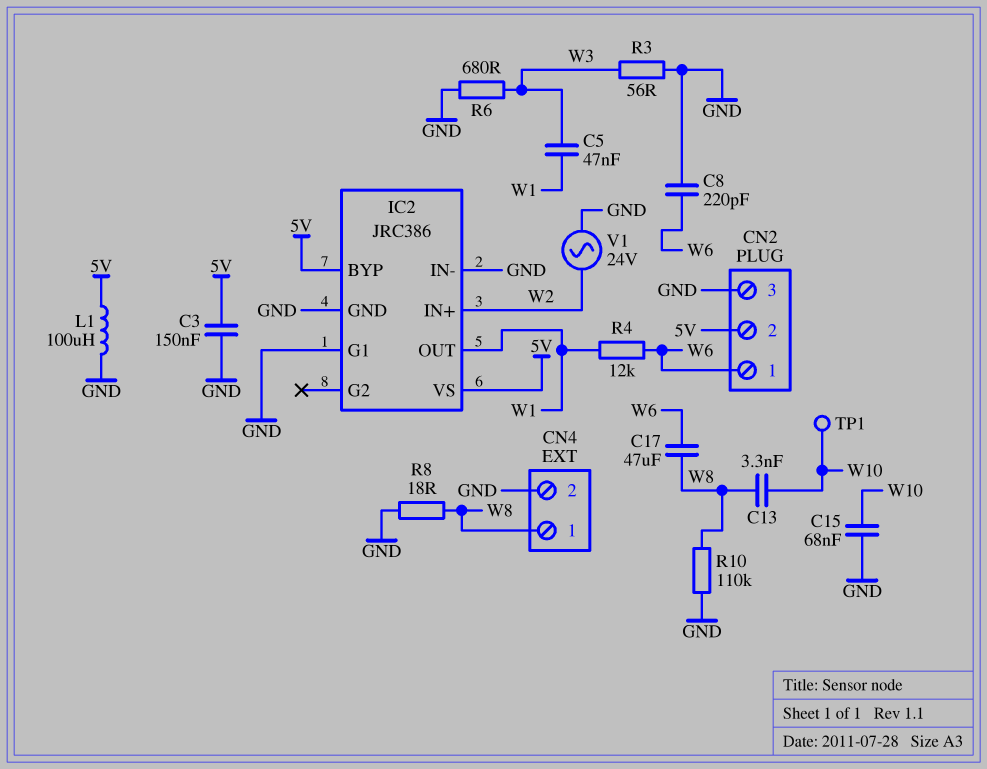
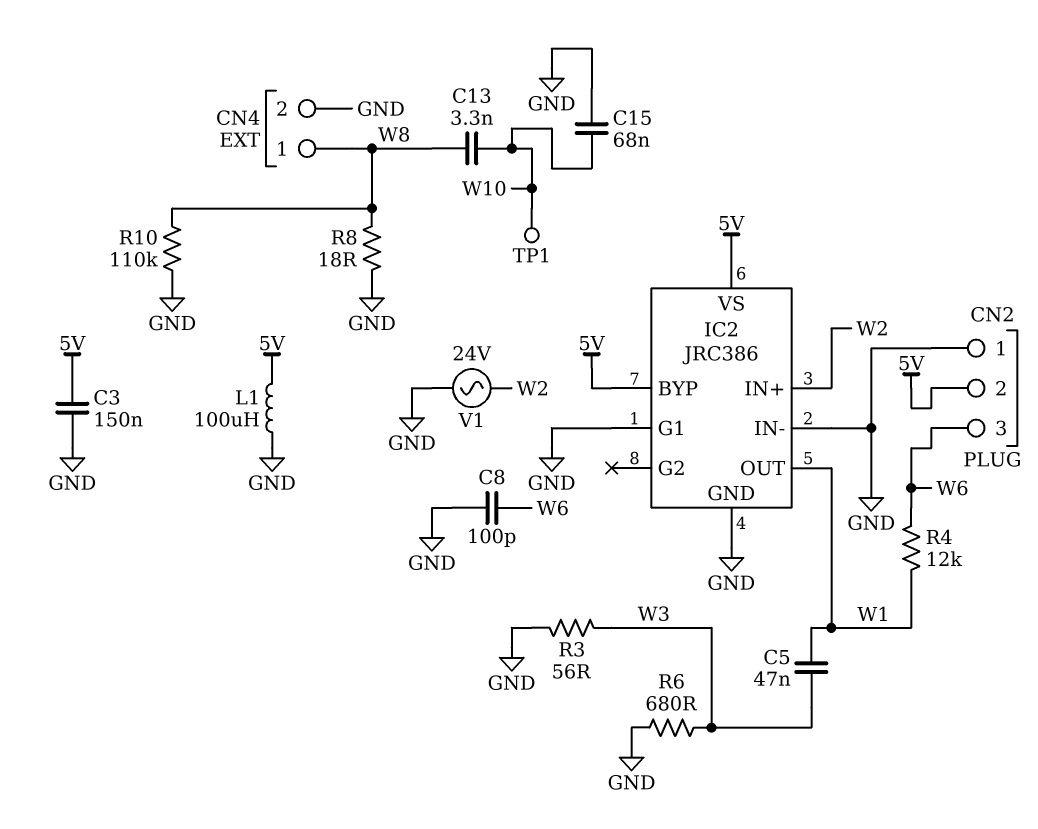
C8: 220pF (GND, W6) -> 100pF (GND, W6)
C17: 47uF (W6, W8) -> none
CN2 pin 1: W6 -> GND
CN2 pin 3: GND -> W6

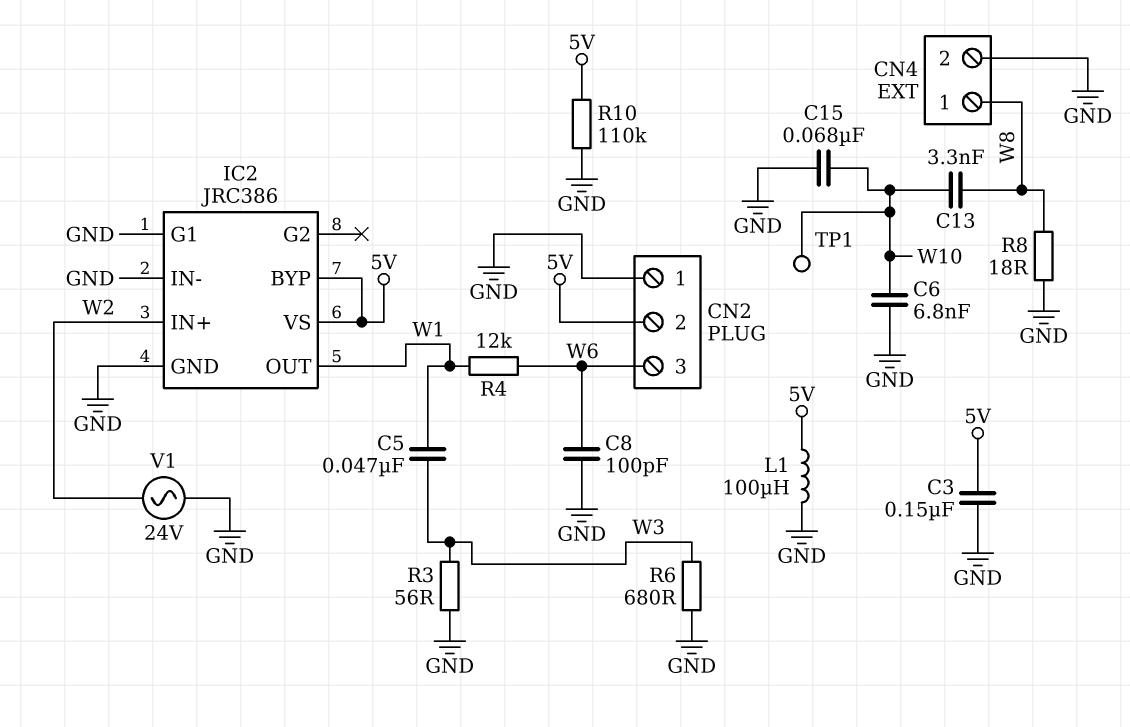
C6: none -> 6.8nF (GND, W10)
R10: 110k (GND, W8) -> 110k (5V, GND)

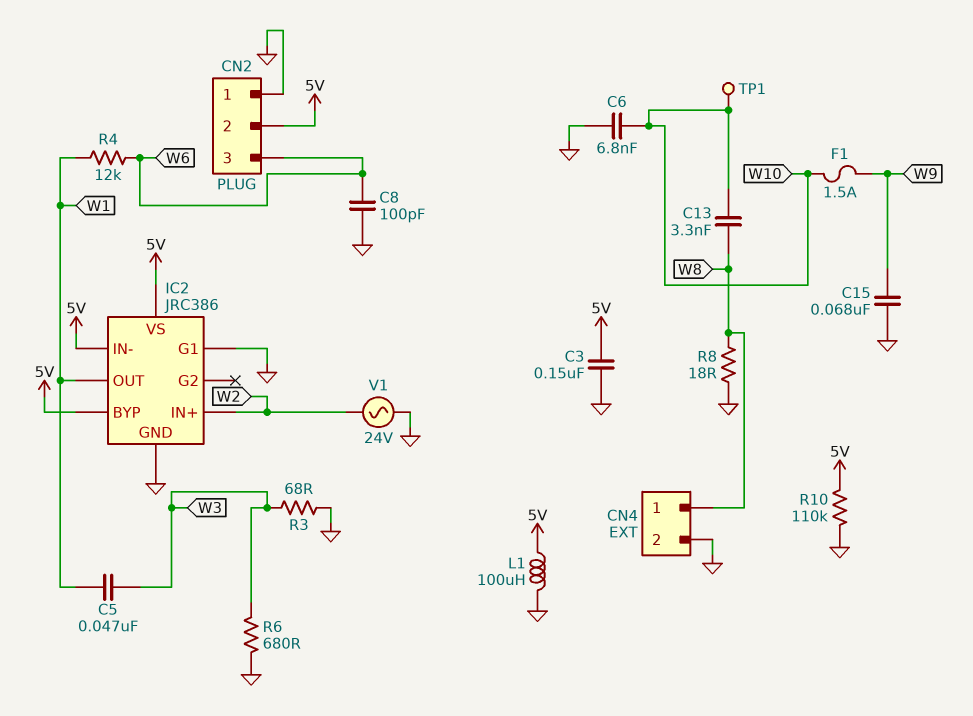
C15: 68nF (GND, W10) -> 68nF (GND, W9)
F1: none -> 1.5A (W9, W10)
IC2 pin IN-: GND -> 5V
R3: 56 (GND, W3) -> 68 (GND, W3)

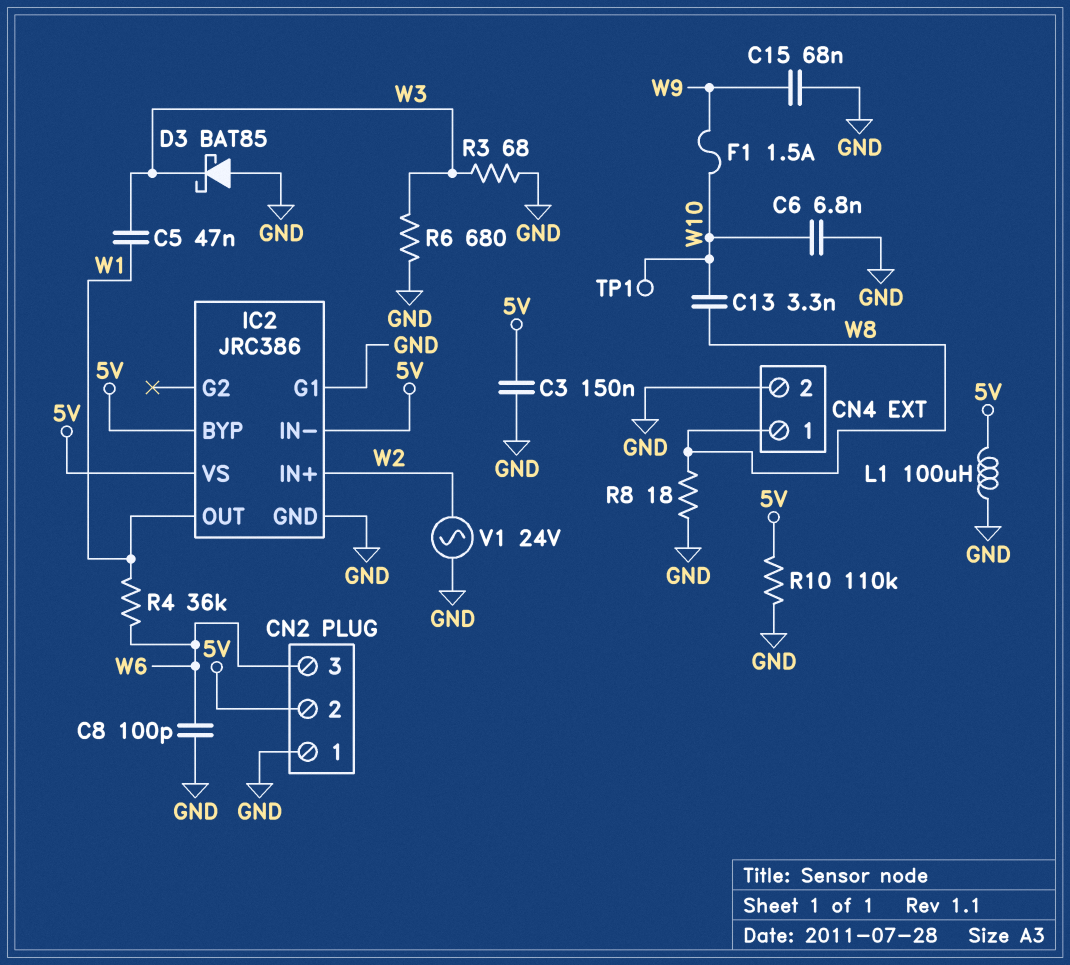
D3: none -> schottky BAT85 (A GND, K W3)
R4: 12k (W1, W6) -> 36k (W1, W6)

